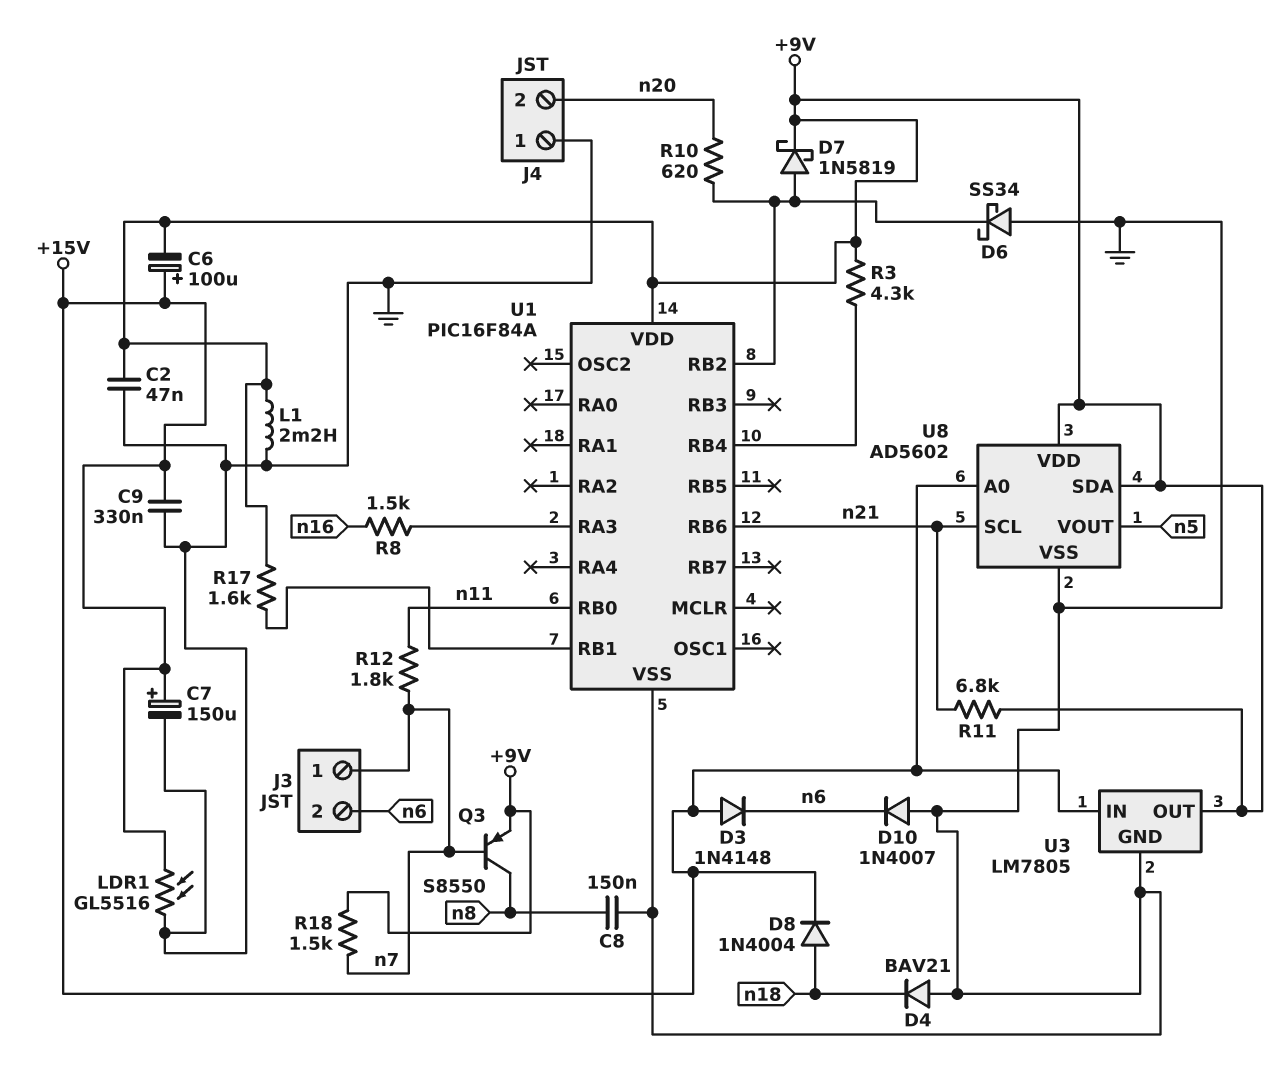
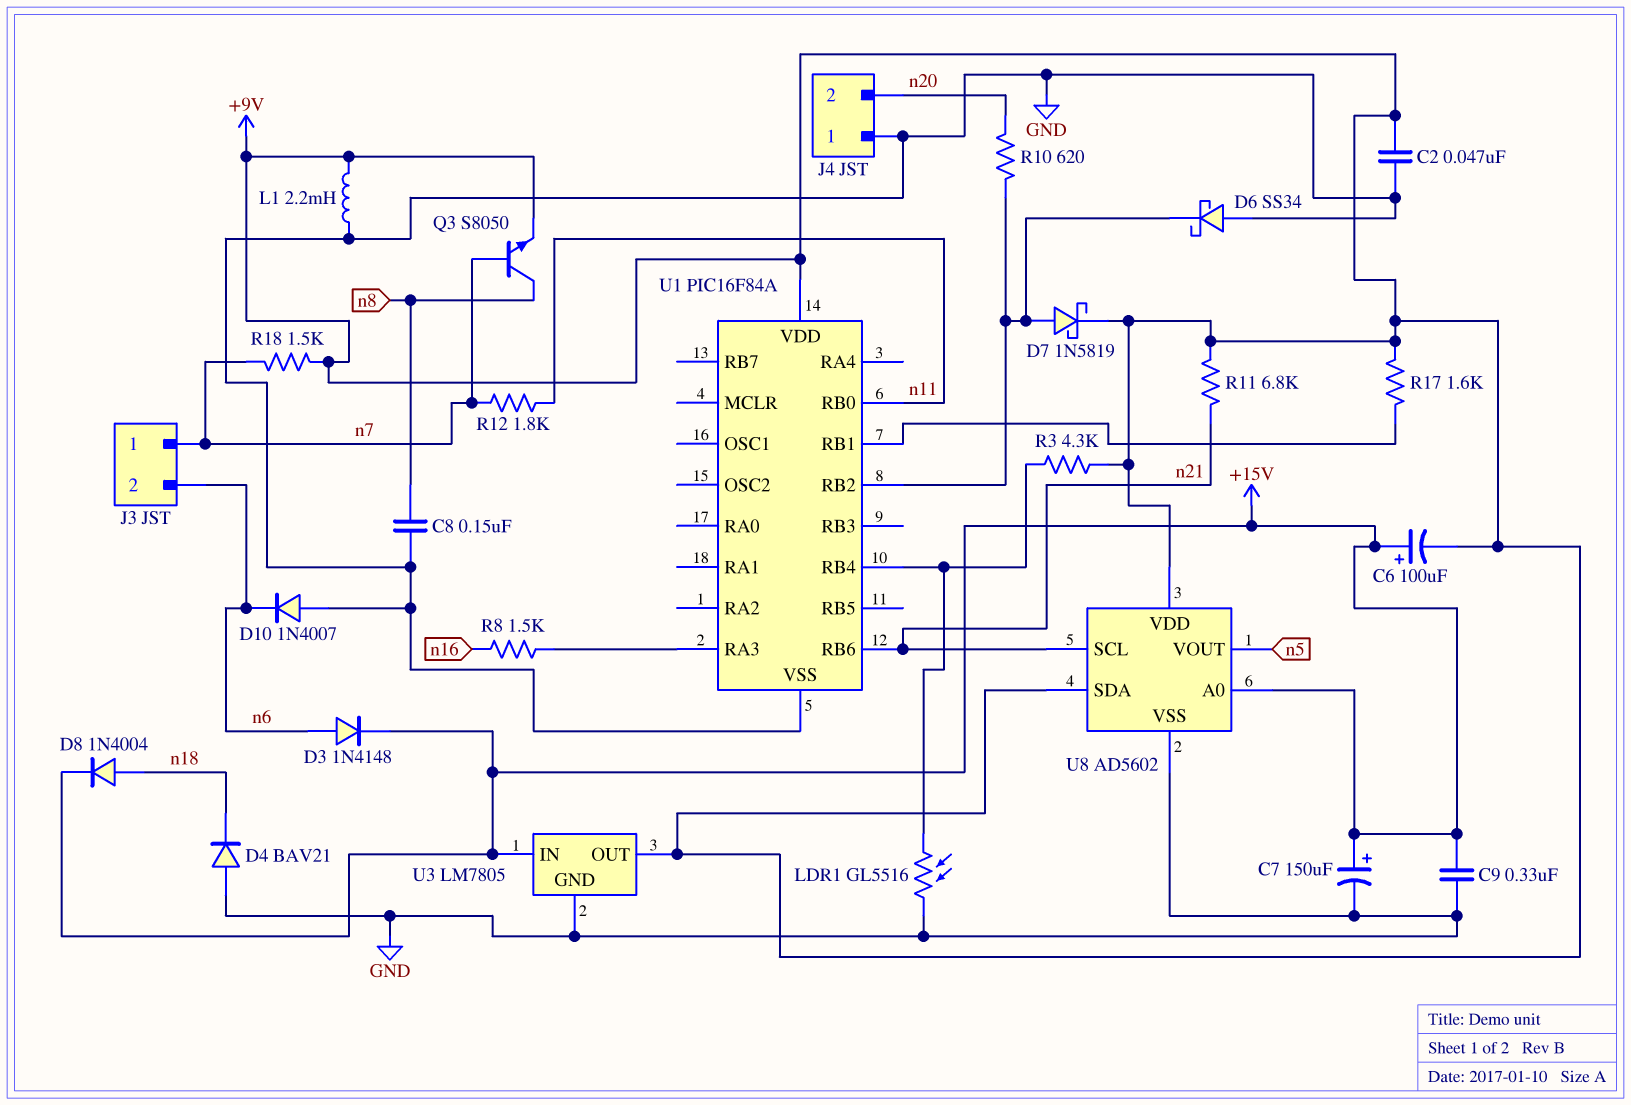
D3: diode 1N4148 (A +15V, K n6) -> diode 1N4148 (A n6, K +15V)
LDR1: GL5516 (+15V, GND) -> GL5516 (GND, U1/RB4)
Q3: PNP S8550 (B n7, C n8, E +9V) -> NPN S8050 (B n7, C n8, E +9V)

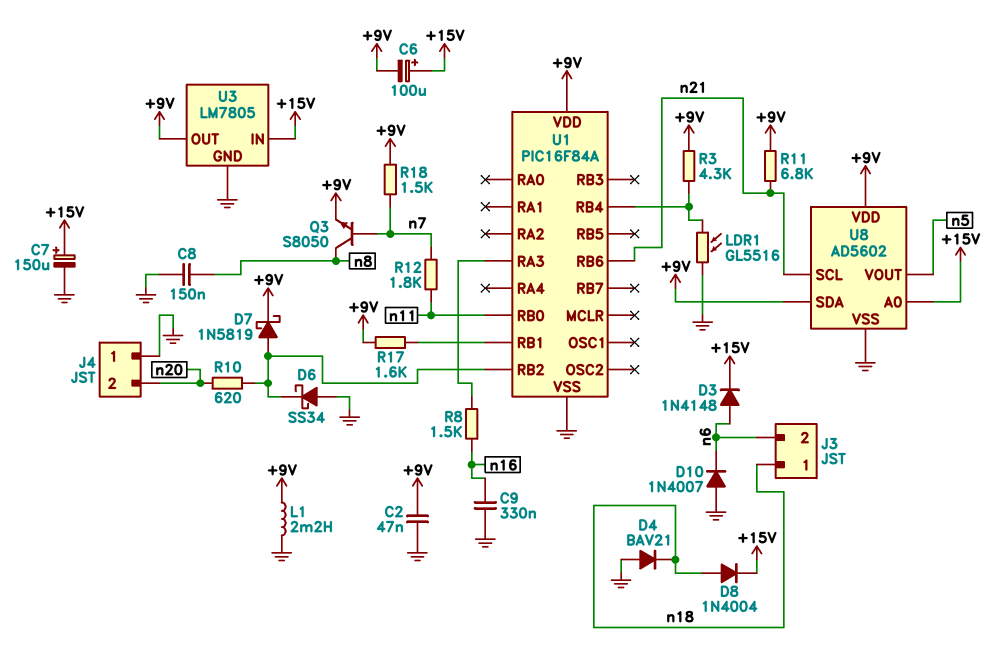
C9: 330nF (+15V, GND) -> 330nF (GND, n16)
J3 pin 1: n7 -> n18

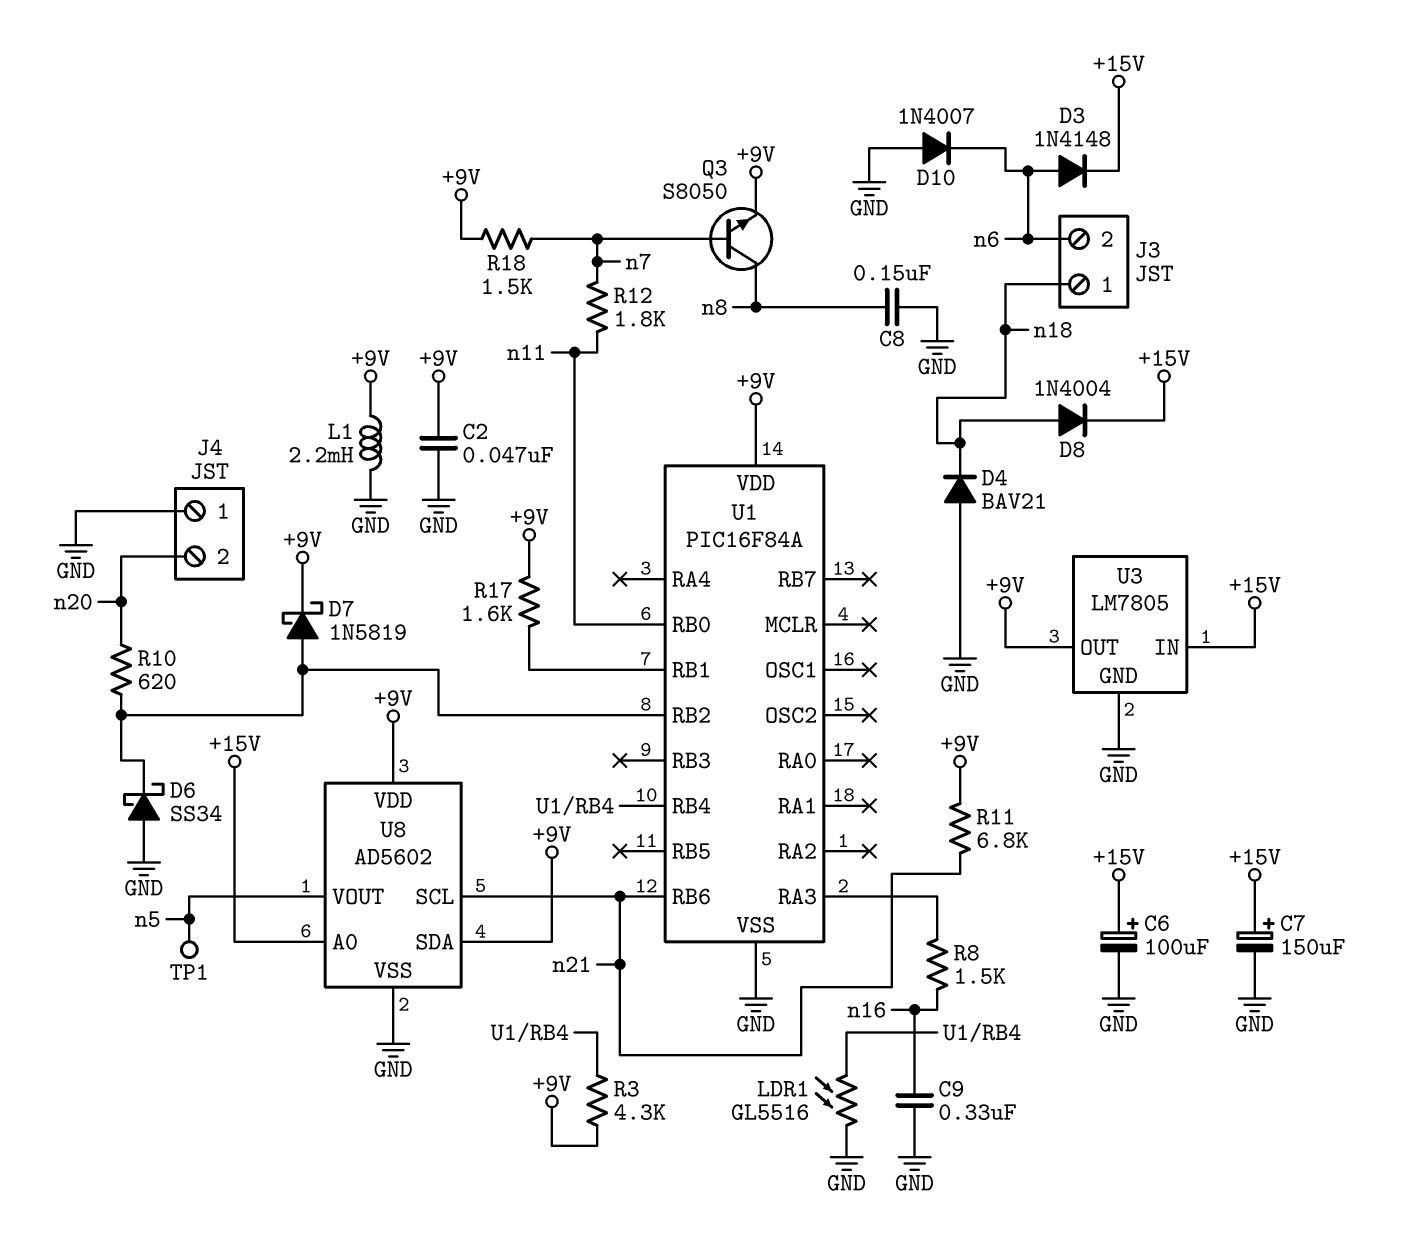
C6: 100uF (plus +15V, minus +9V) -> 100uF (plus +15V, minus GND)
TP1: none -> test point (n5)

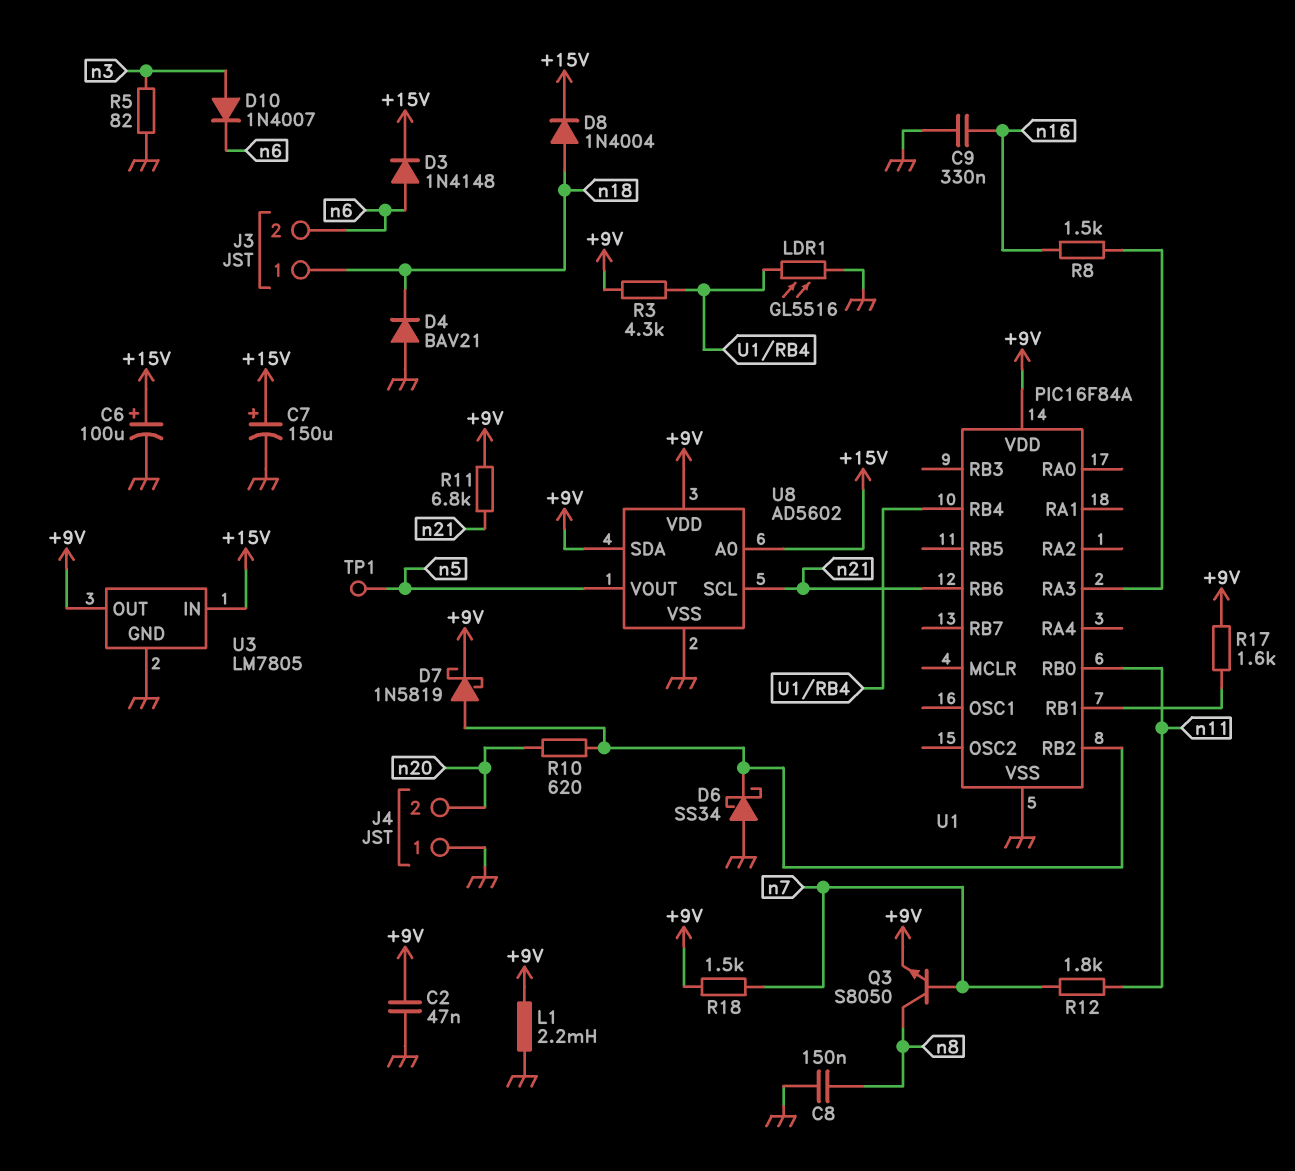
D10: diode 1N4007 (A GND, K n6) -> diode 1N4007 (A n3, K n6)
R5: none -> 82 (GND, n3)

